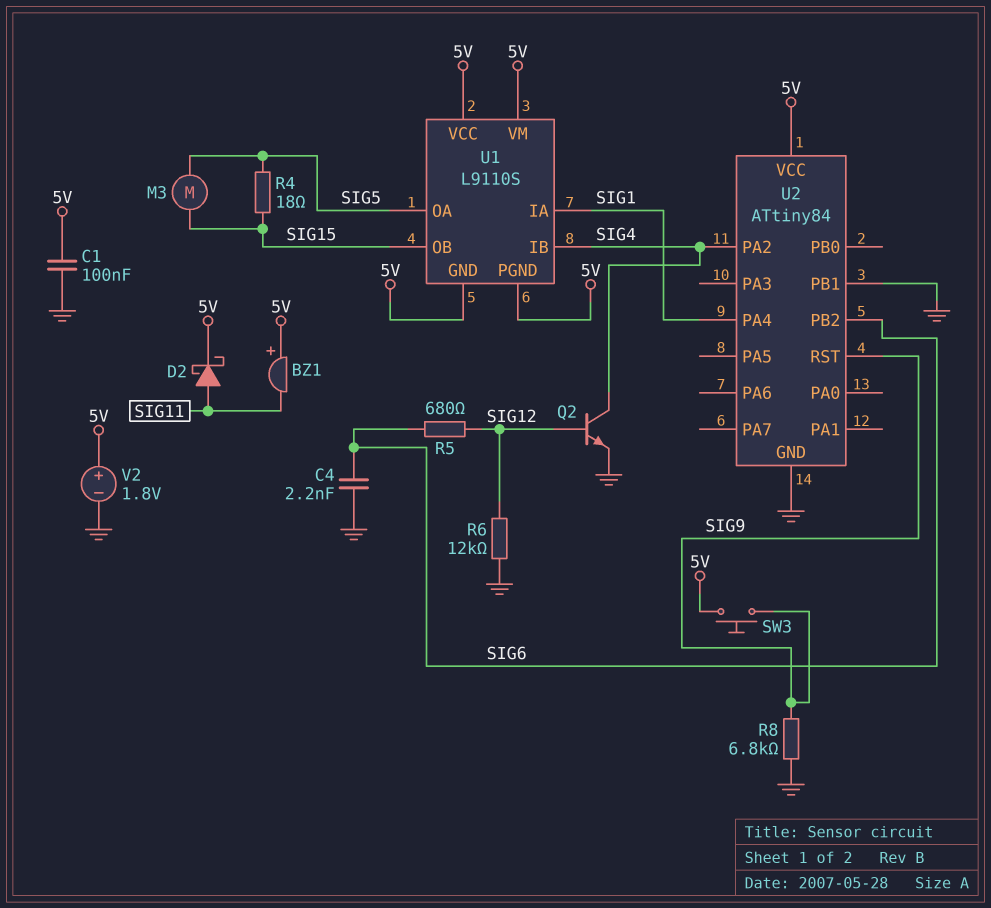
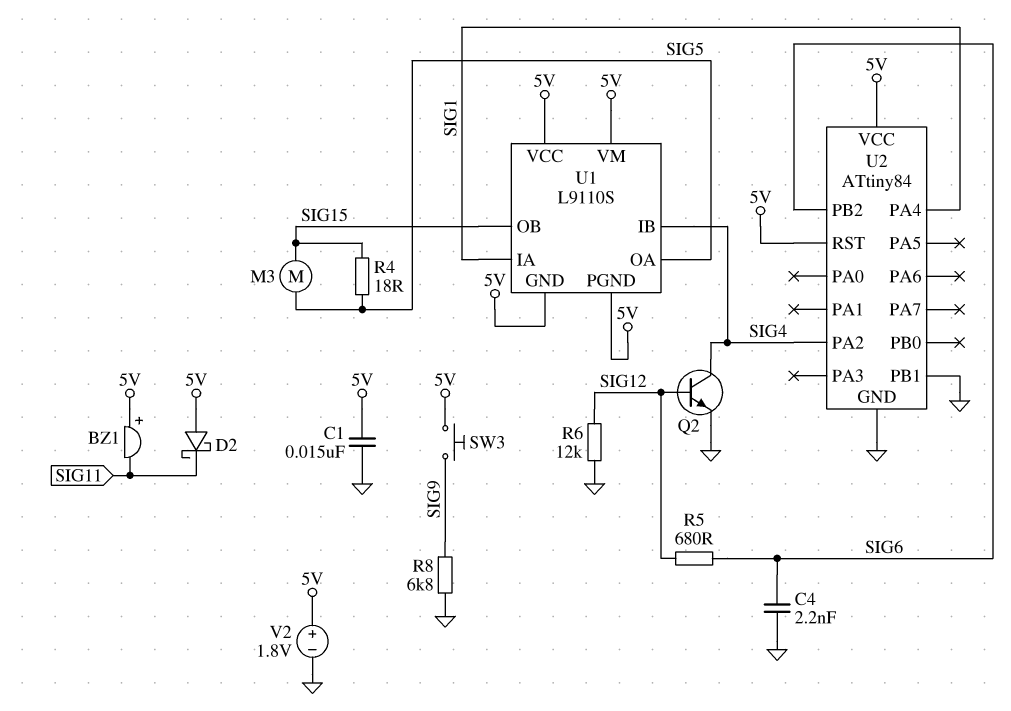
C1: 100nF (5V, GND) -> 15nF (5V, GND)
D2: schottky (A SIG11, K 5V) -> schottky (A 5V, K SIG11)
U2 pin RST: SIG9 -> 5V

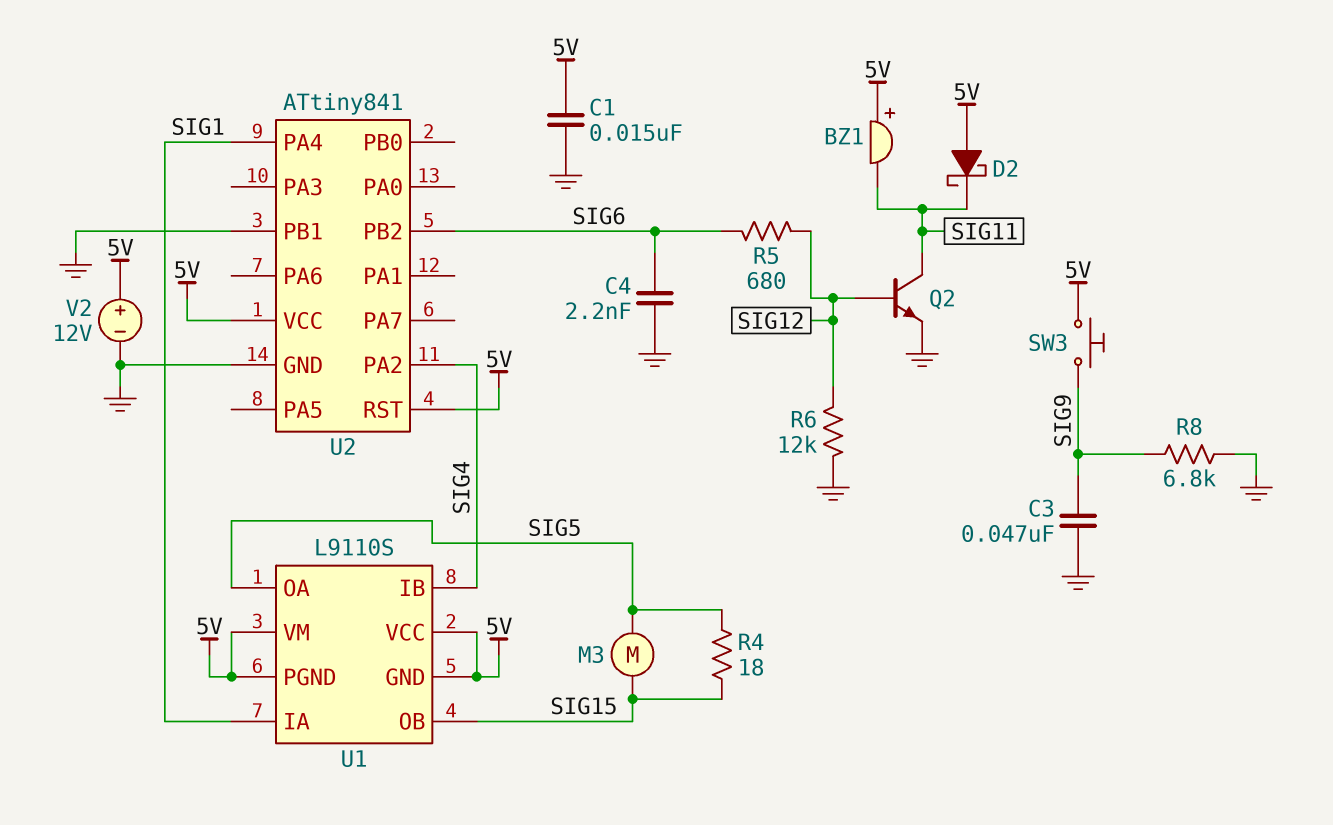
C3: none -> 47nF (GND, SIG9)
Q2: NPN (B SIG12, C SIG4, E GND) -> NPN (B SIG12, C SIG11, E GND)
U2: ATtiny84 -> ATtiny841
V2: 1.8V (plus 5V, minus GND) -> 12V (plus 5V, minus GND)

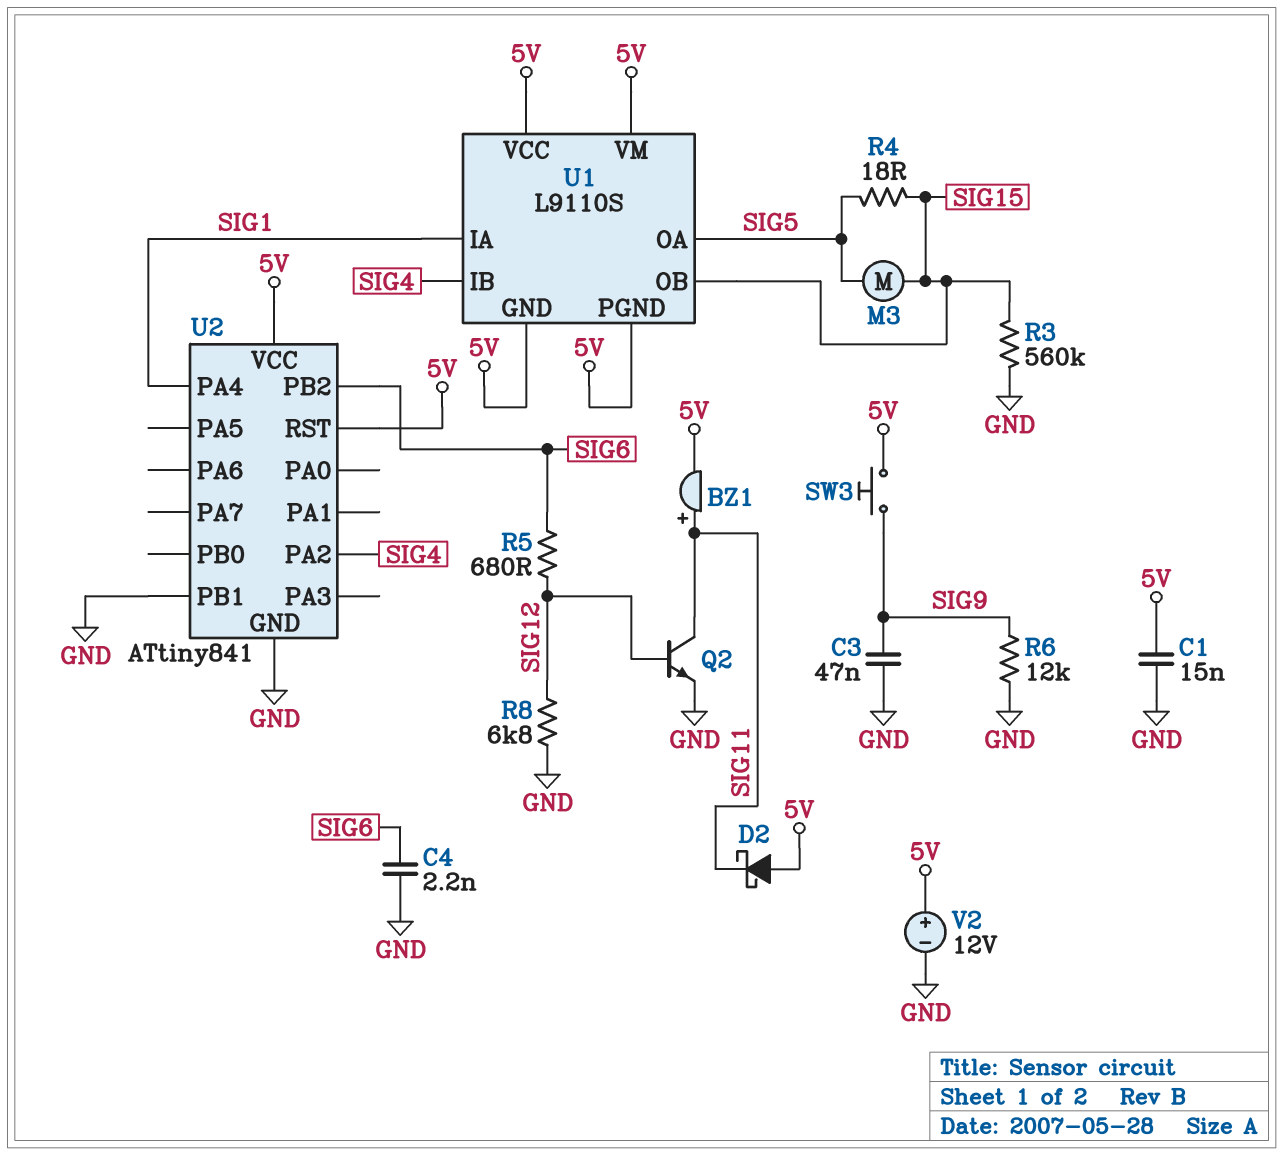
BZ1: buzzer (plus 5V, minus SIG11) -> buzzer (plus SIG11, minus 5V)
R3: none -> 560k (GND, SIG15)
R6: 12k (GND, SIG12) -> 12k (GND, SIG9)
R8: 6.8k (GND, SIG9) -> 6.8k (GND, SIG12)

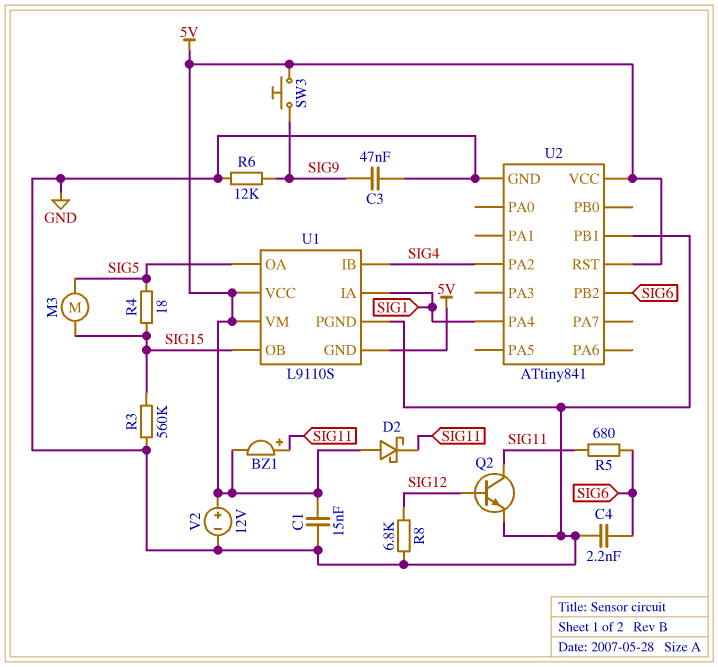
R5: 680 (SIG6, SIG12) -> 680 (SIG6, SIG11)
U1 pin PGND: 5V -> GND

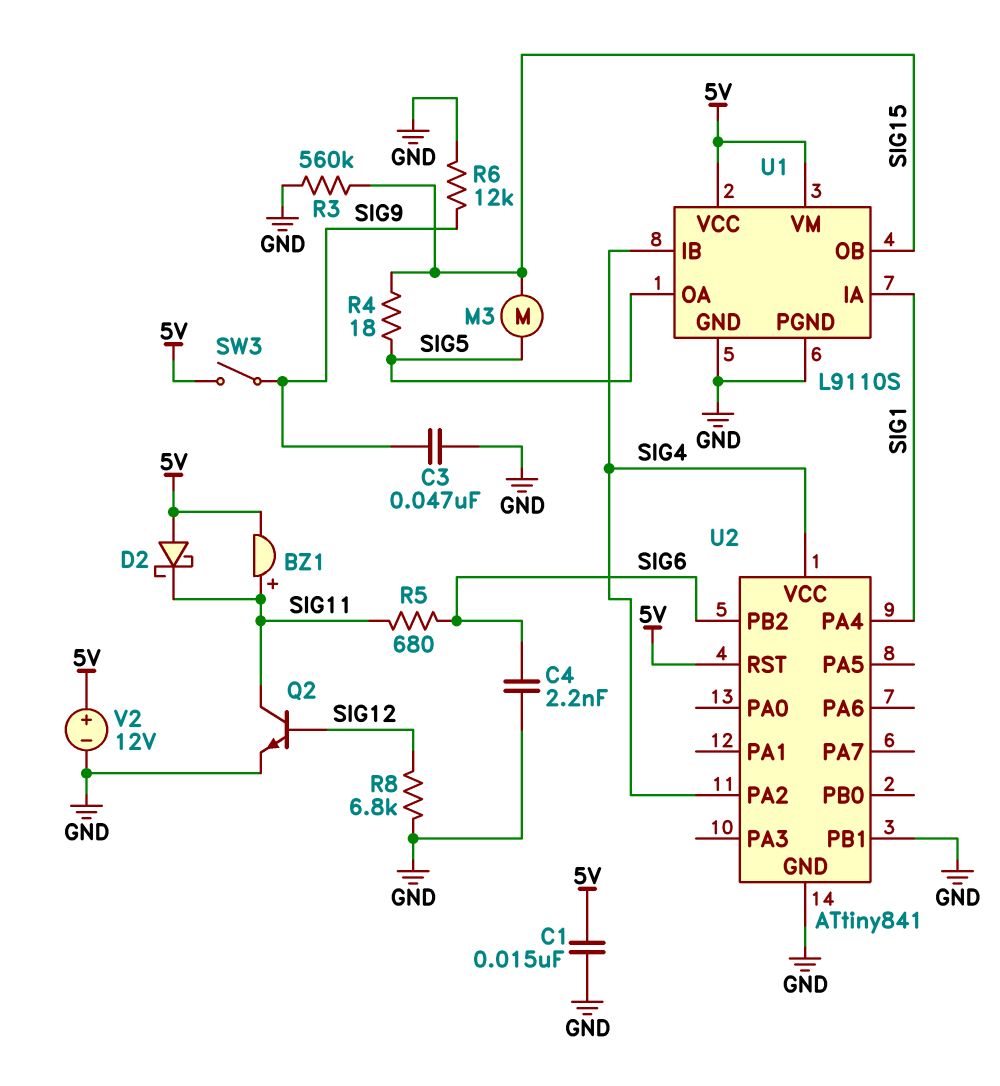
SW3: button (5V, SIG9) -> switch (5V, SIG9)
U1 pin GND: 5V -> GND
U2 pin VCC: 5V -> SIG4

